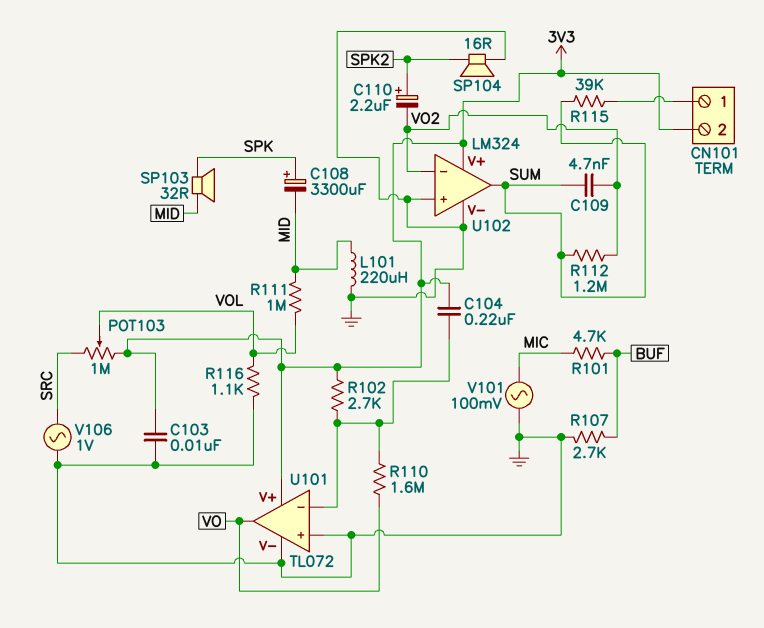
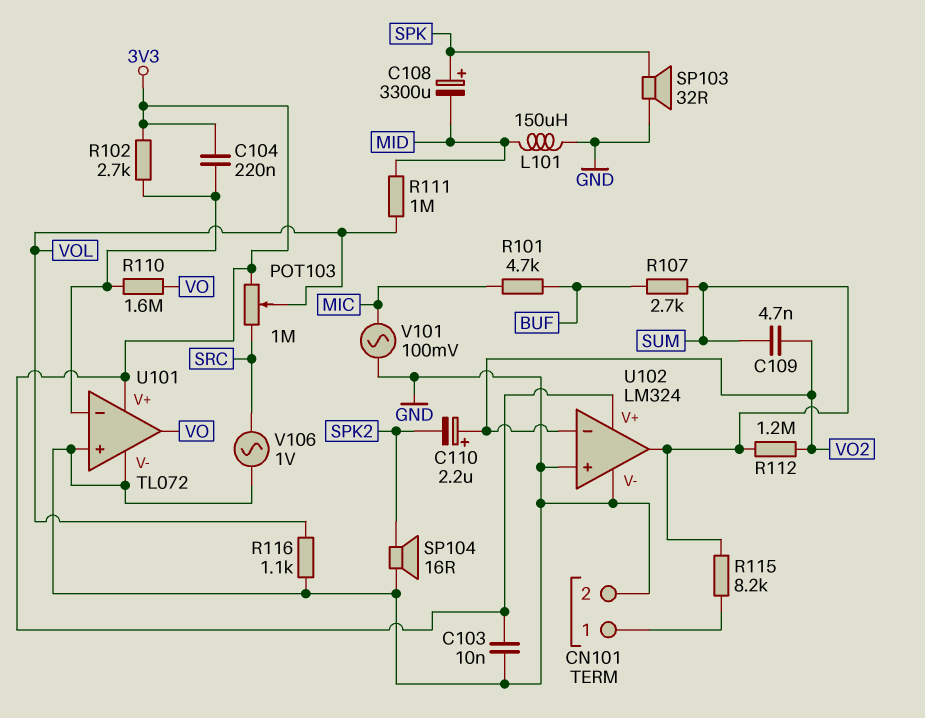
C110: 2.2uF (plus SPK2, minus VO2) -> 2.2uF (plus VO2, minus SPK2)
CN101 pin 2: 3V3 -> GND
L101: 220uH (GND, MID) -> 150uH (GND, MID)
R107: 2.7k (BUF, GND) -> 2.7k (BUF, SUM)
R115: 39k (CN101/1, SUM) -> 8.2k (CN101/1, SUM)
SP103: speaker 32R (MID, SPK) -> speaker 32R (GND, SPK)

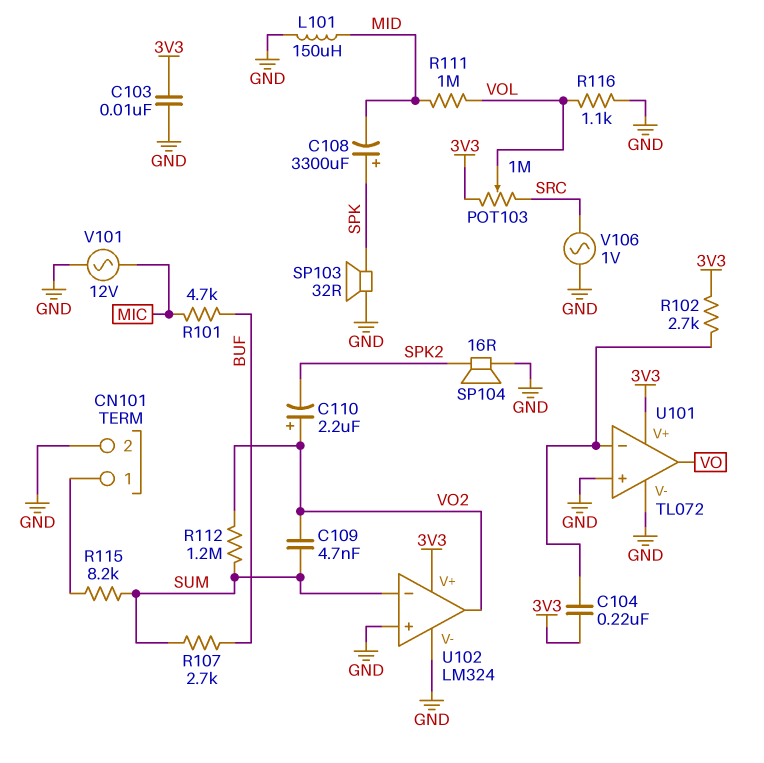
R110: 1.6M (U101/in-, VO) -> none
U102 pin in-: VO2 -> SUM
U102 pin out: SUM -> VO2
V101: AC 100mV (GND, MIC) -> AC 12V (GND, MIC)

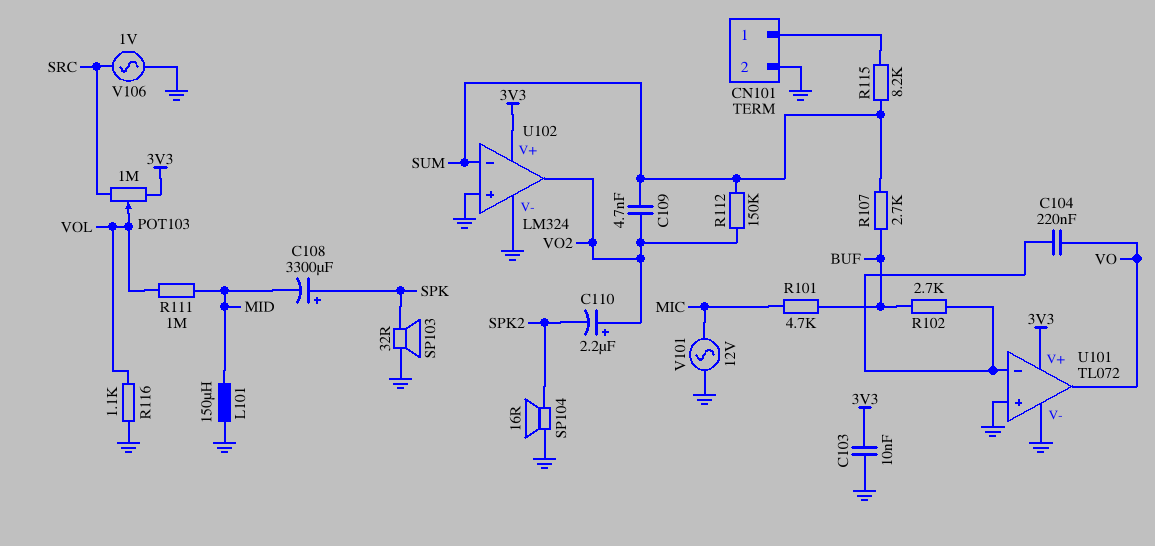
C104: 220nF (3V3, U101/in-) -> 220nF (U101/in-, VO)
R102: 2.7k (3V3, U101/in-) -> 2.7k (BUF, U101/in-)
R112: 1.2M (SUM, VO2) -> 150k (SUM, VO2)

